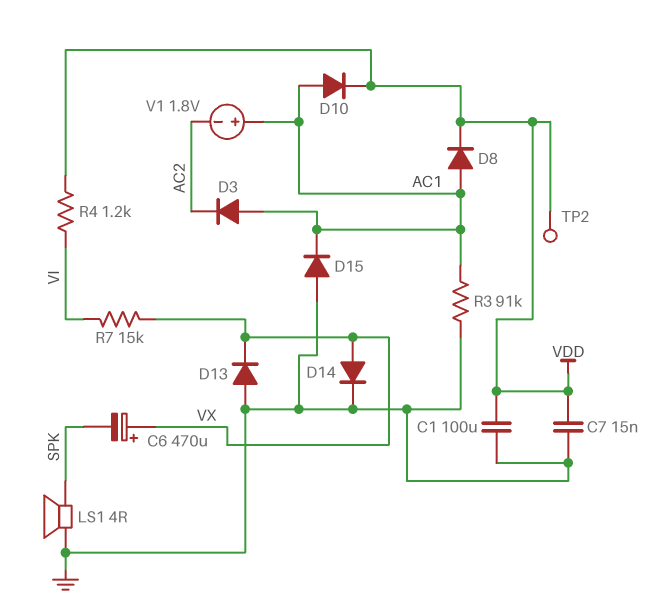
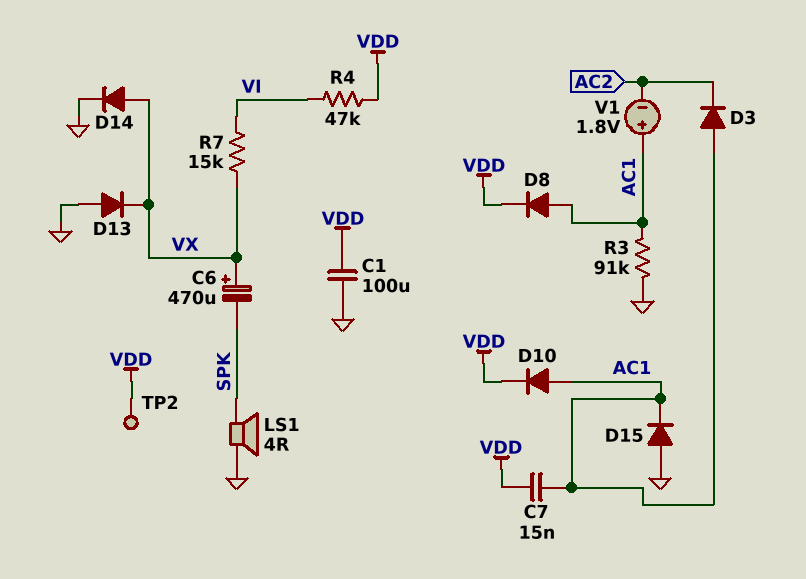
C7: 15nF (GND, VDD) -> 15nF (AC1, VDD)
R4: 1.2k (VDD, VI) -> 47k (VDD, VI)

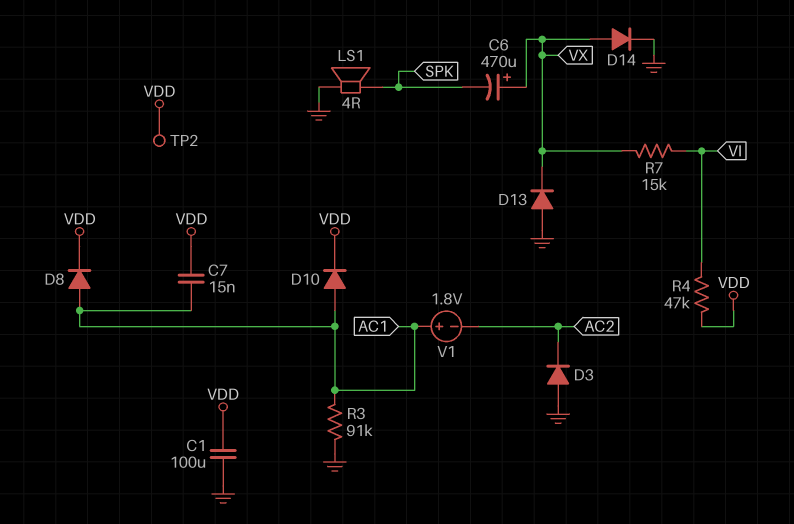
D3: diode (A AC1, K AC2) -> diode (A GND, K AC2)
D15: diode (A GND, K AC1) -> none

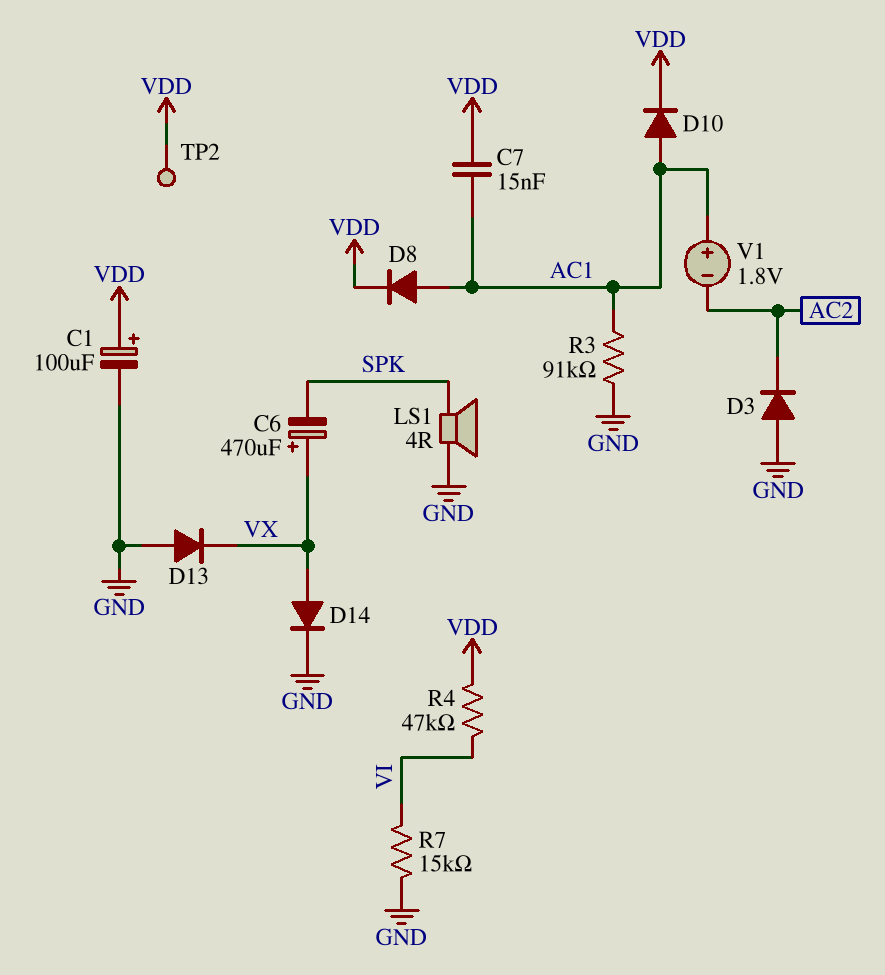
C1: 100uF (GND, VDD) -> 100uF (plus VDD, minus GND)
R7: 15k (VI, VX) -> 15k (GND, VI)

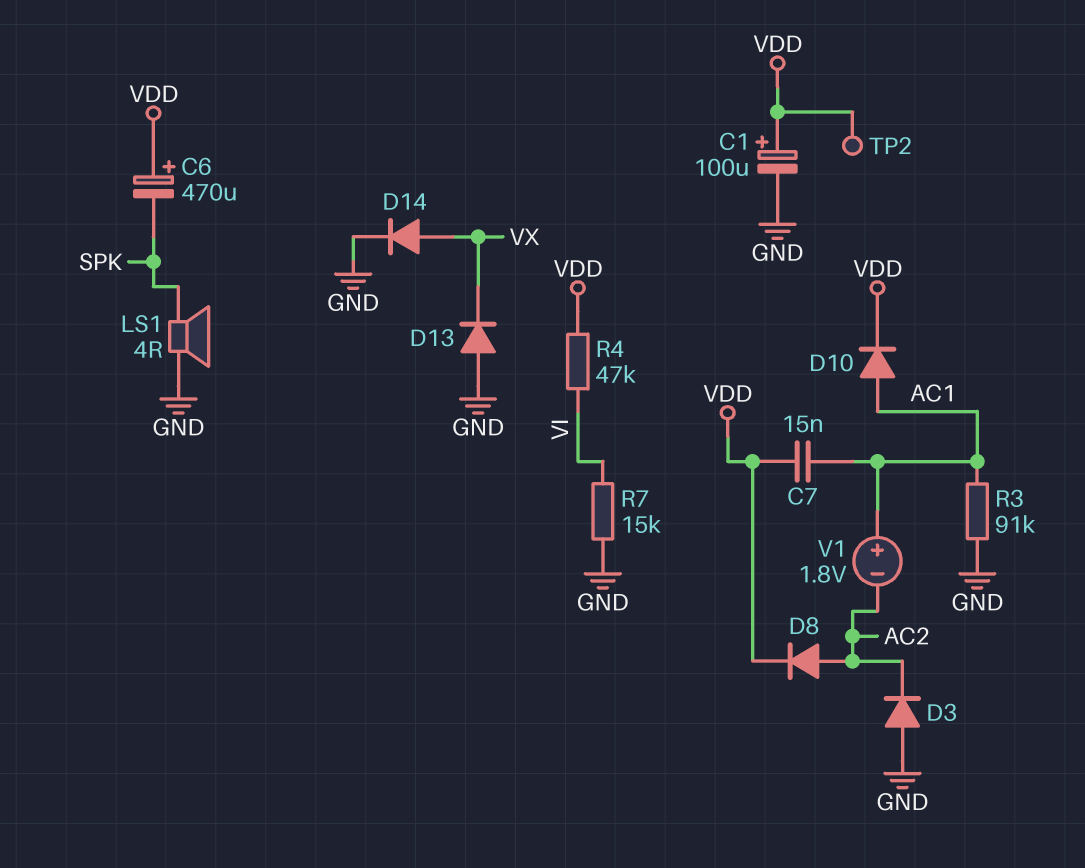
C6: 470uF (plus VX, minus SPK) -> 470uF (plus VDD, minus SPK)
D8: diode (A AC1, K VDD) -> diode (A AC2, K VDD)

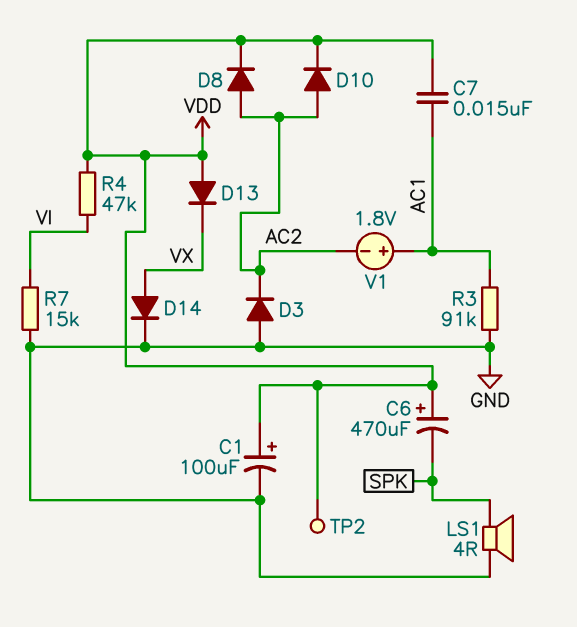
D10: diode (A AC1, K VDD) -> diode (A AC2, K VDD)
D13: diode (A GND, K VX) -> diode (A VDD, K VX)

